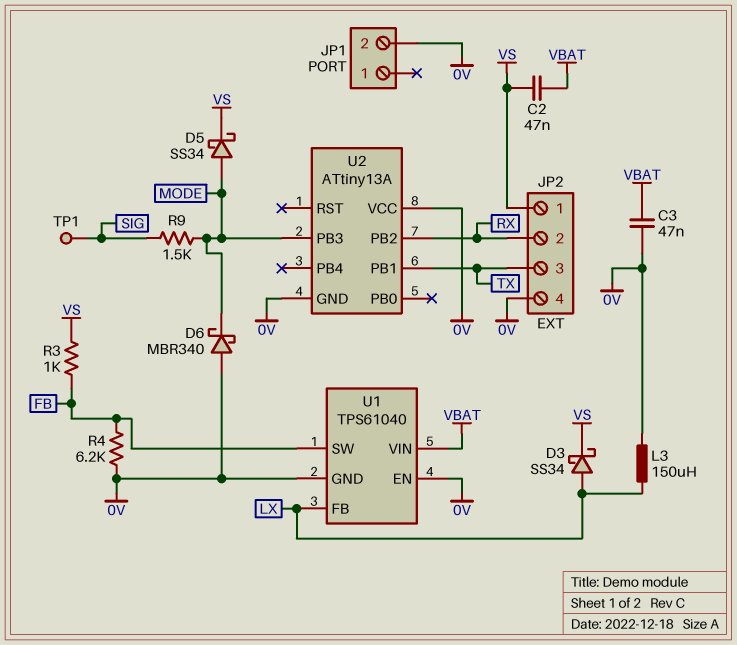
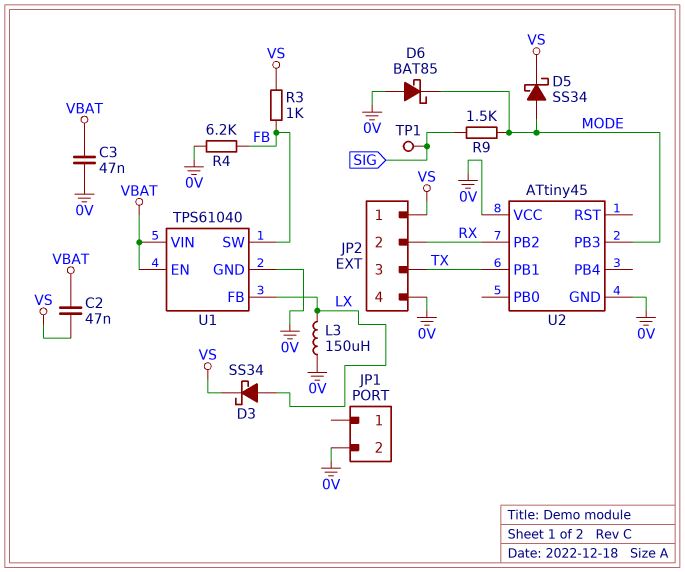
D6: schottky MBR340 (A 0V, K MODE) -> schottky BAT85 (A 0V, K MODE)
U1 pin EN: 0V -> VBAT
U2: ATtiny13A -> ATtiny45

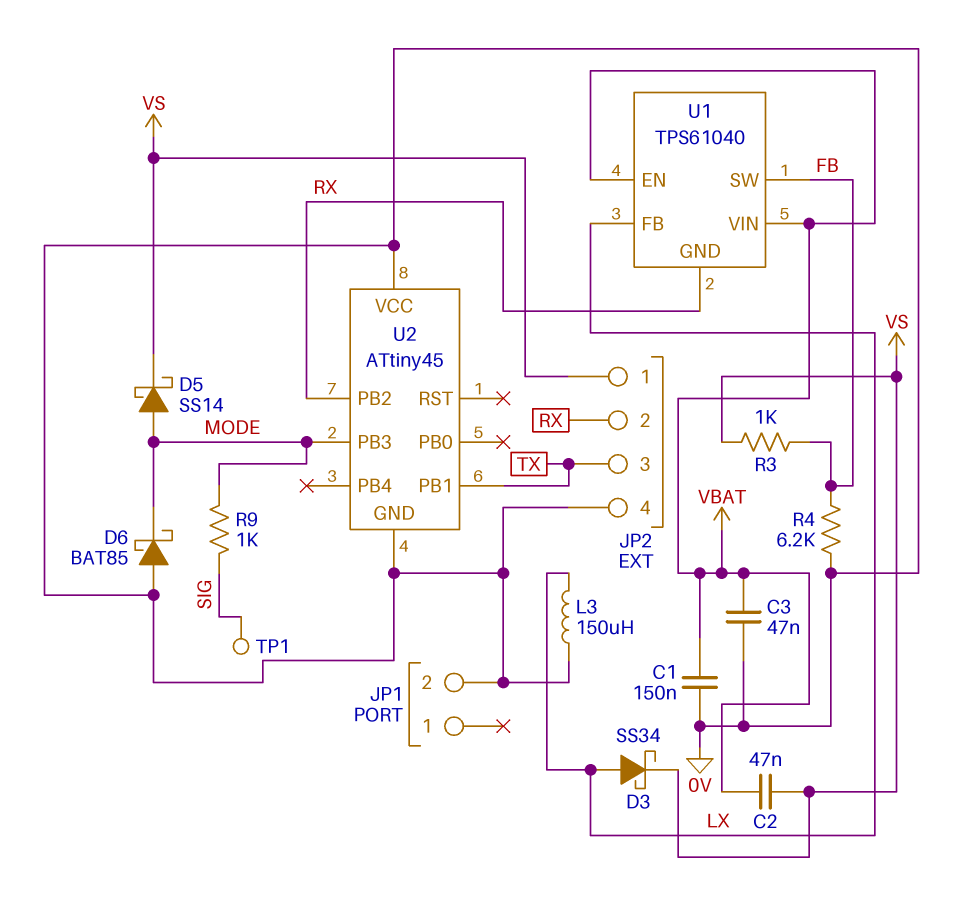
C1: none -> 150nF (0V, VBAT)
D5: schottky SS34 (A MODE, K VS) -> schottky SS14 (A MODE, K VS)
R9: 1.5k (MODE, SIG) -> 1k (MODE, SIG)
U1 pin GND: 0V -> RX

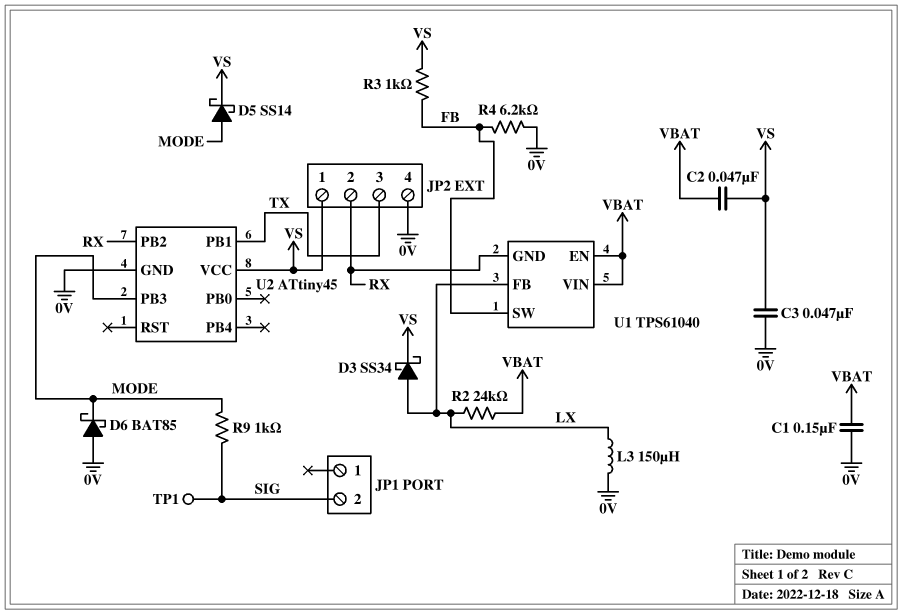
C3: 47nF (0V, VBAT) -> 47nF (0V, VS)
JP1 pin 2: 0V -> SIG
R2: none -> 24k (LX, VBAT)
U2 pin VCC: 0V -> VS

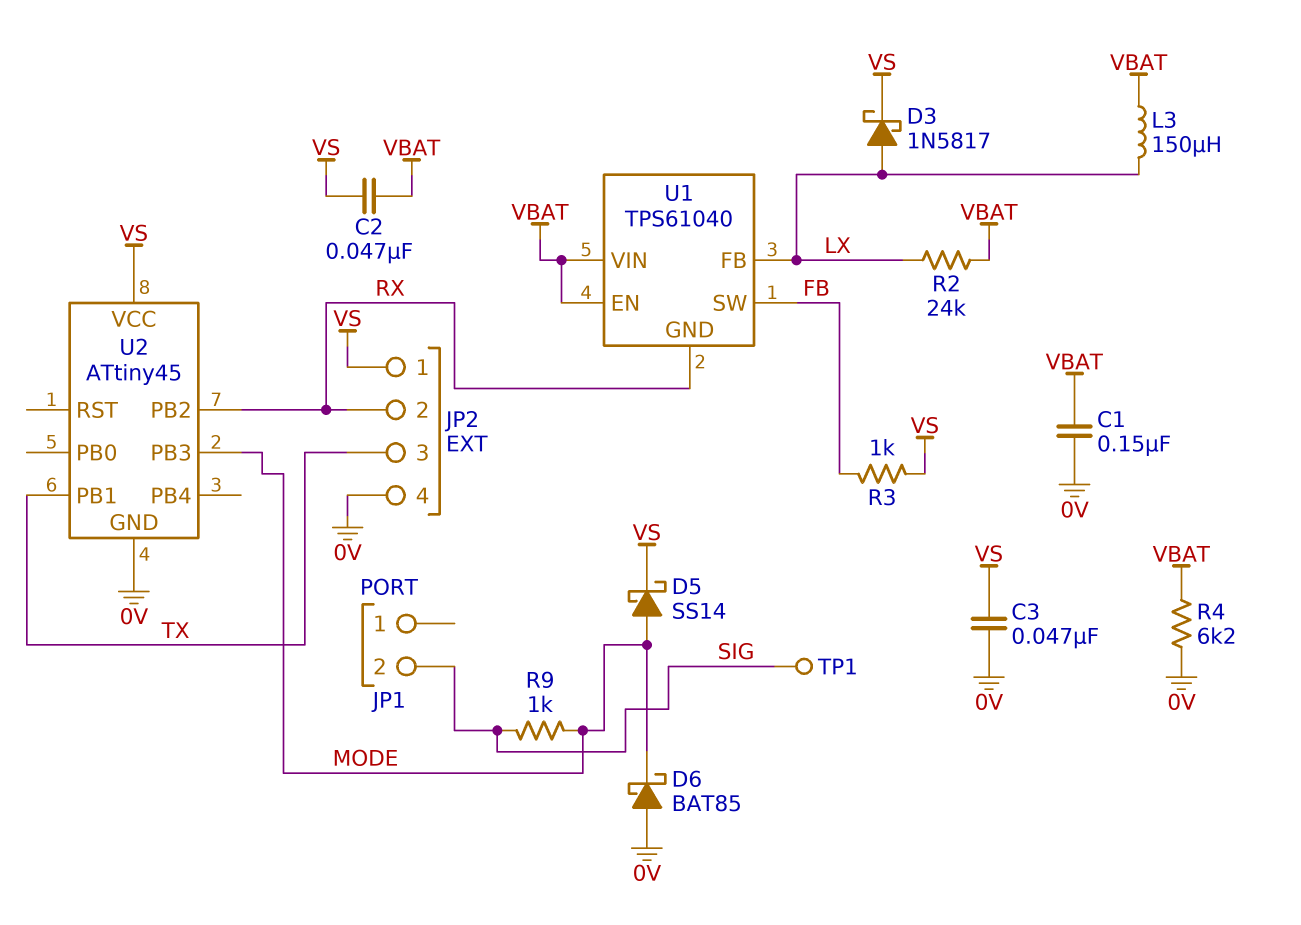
D3: schottky SS34 (A LX, K VS) -> schottky 1N5817 (A LX, K VS)
L3: 150uH (0V, LX) -> 150uH (LX, VBAT)
R4: 6.2k (0V, FB) -> 6.2k (0V, VBAT)

